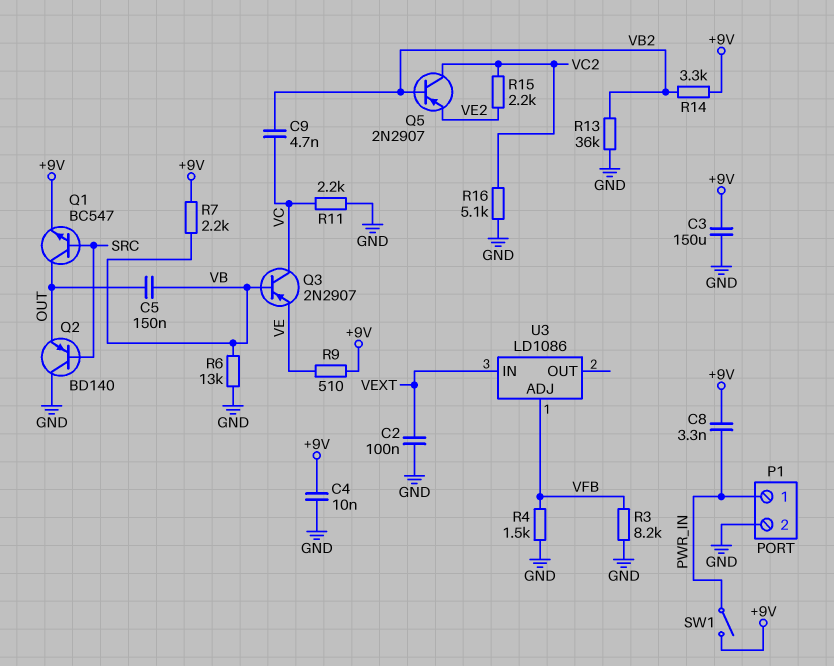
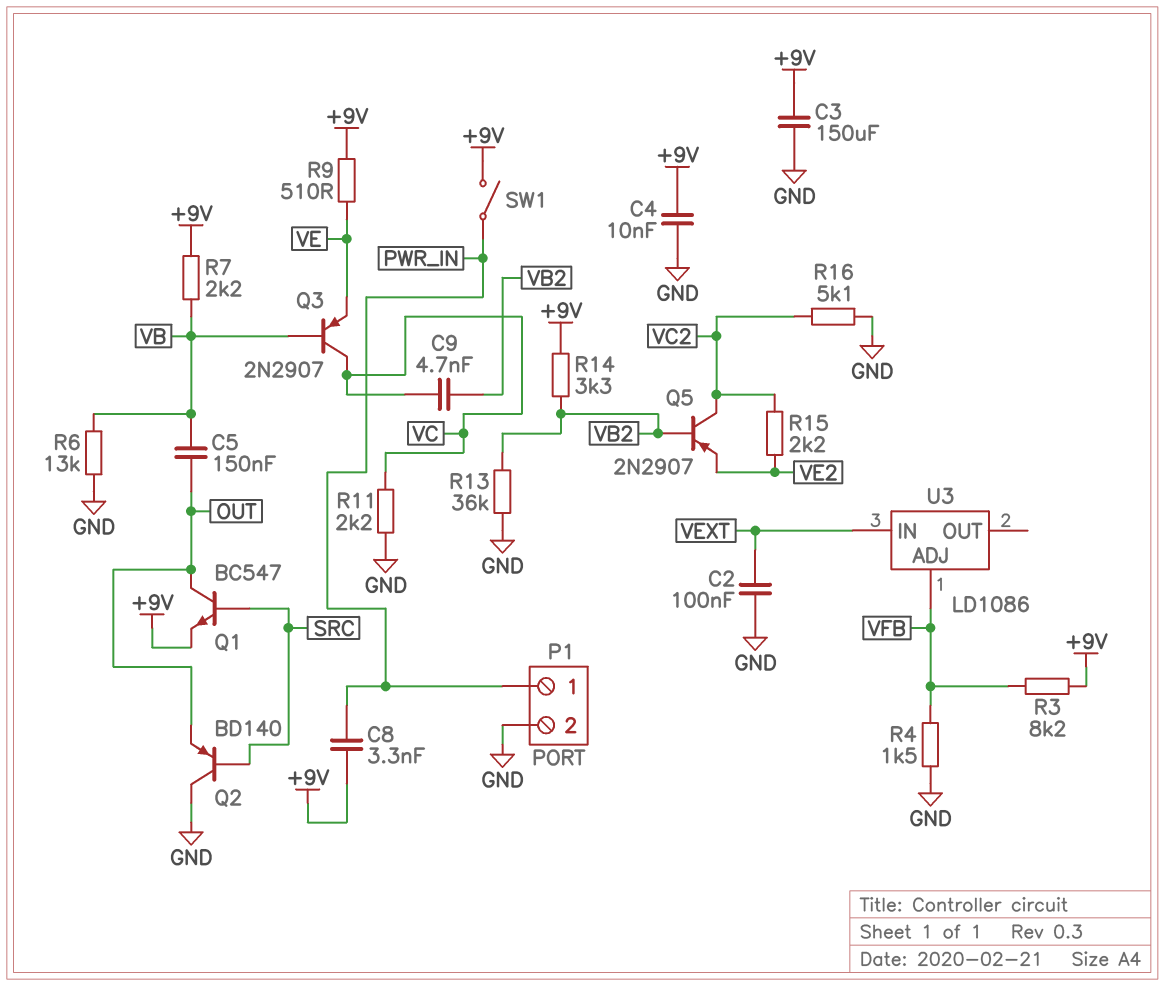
R3: 8.2k (GND, VFB) -> 8.2k (+9V, VFB)

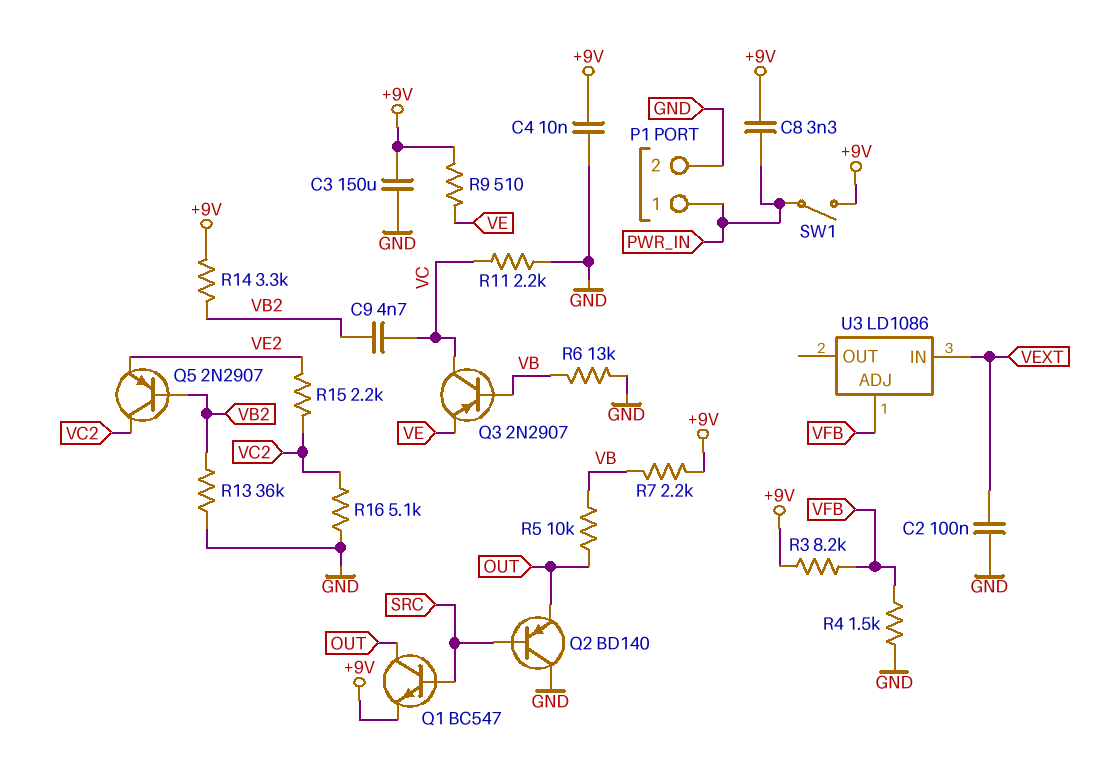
C5: 150nF (OUT, VB) -> none
R5: none -> 10k (OUT, VB)

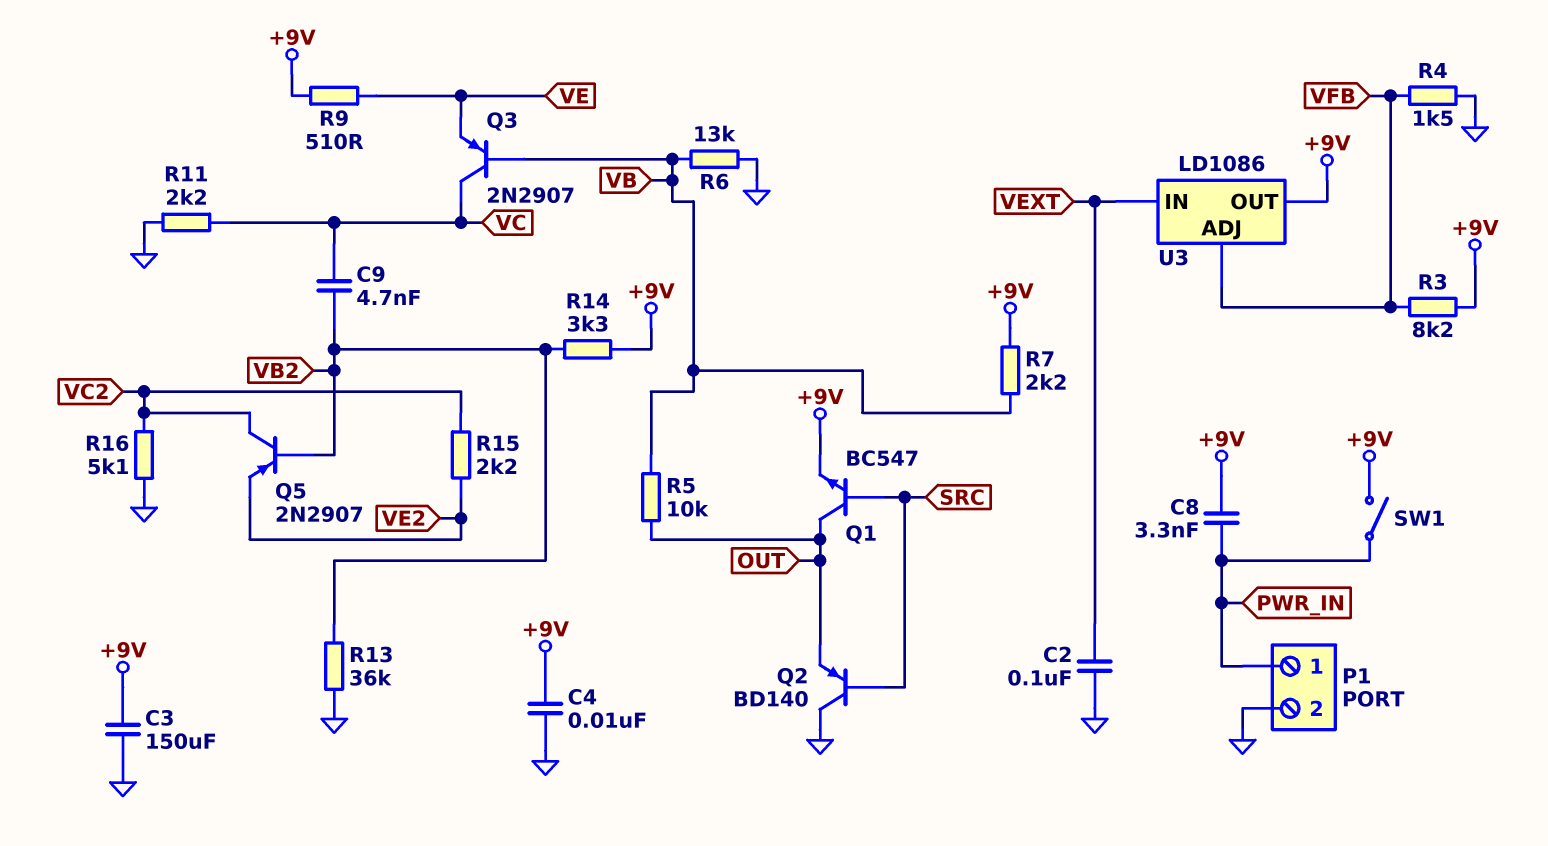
U3 pin OUT: none -> +9V

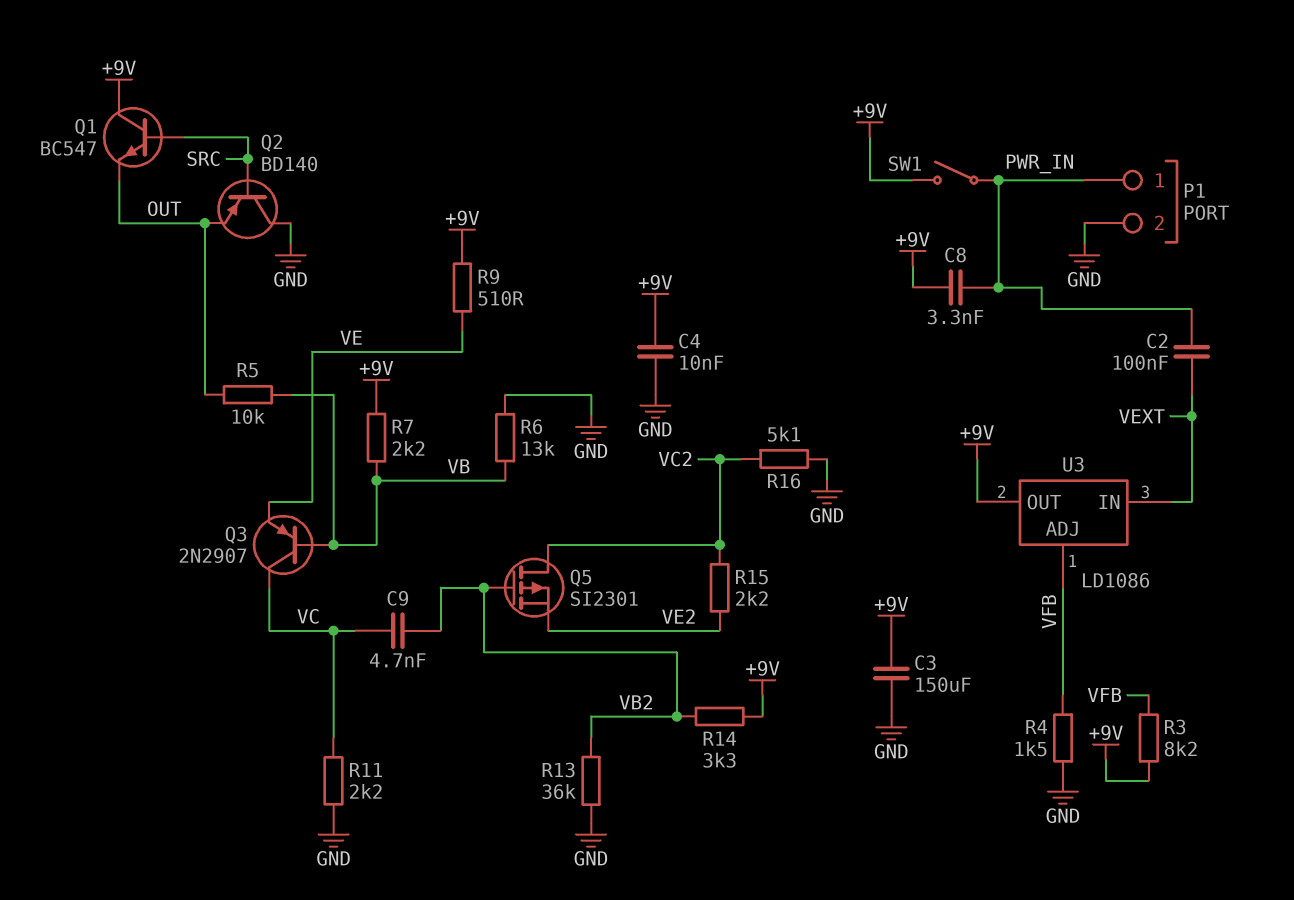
C2: 100nF (GND, VEXT) -> 100nF (PWR_IN, VEXT)
Q1: NPN BC547 (B SRC, C OUT, E +9V) -> NPN BC547 (B SRC, C +9V, E OUT)
Q5: PNP 2N2907 (B VB2, C VC2, E VE2) -> PMOS SI2301 (G VB2, D VC2, S VE2)

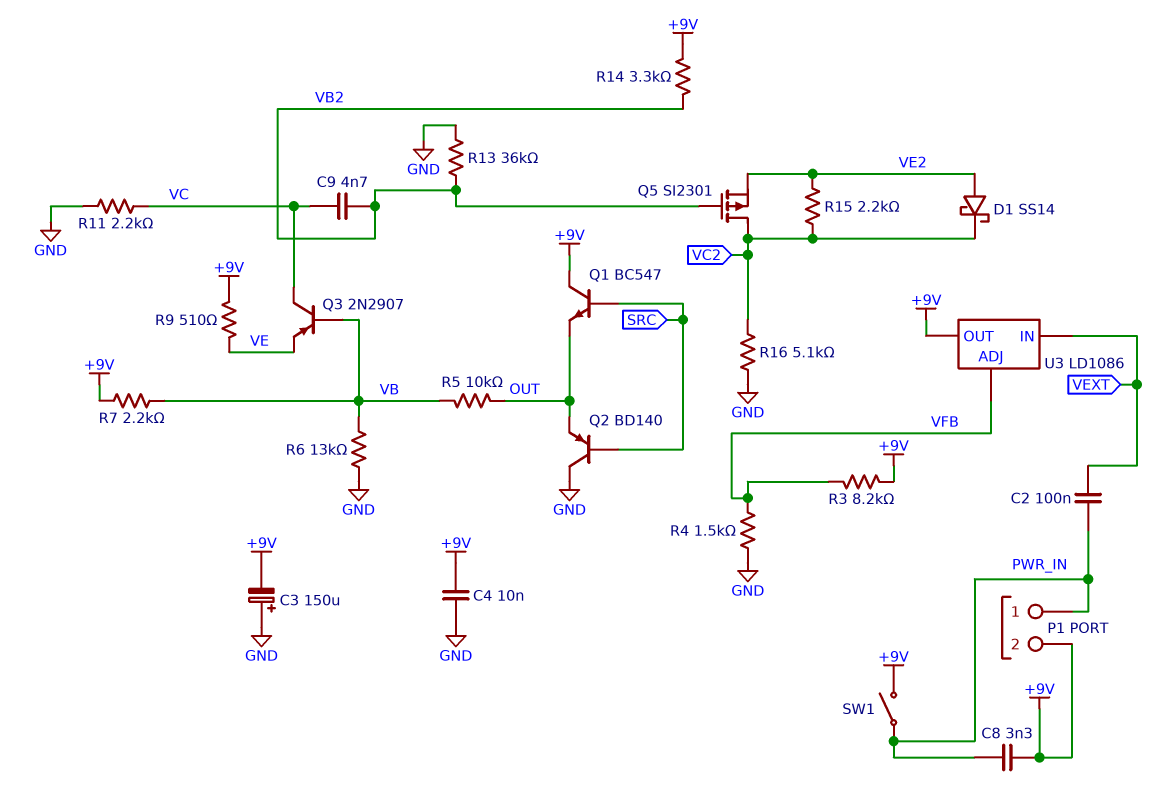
C3: 150uF (+9V, GND) -> 150uF (plus GND, minus +9V)
D1: none -> schottky SS14 (A VE2, K VC2)
P1 pin 2: GND -> +9V

